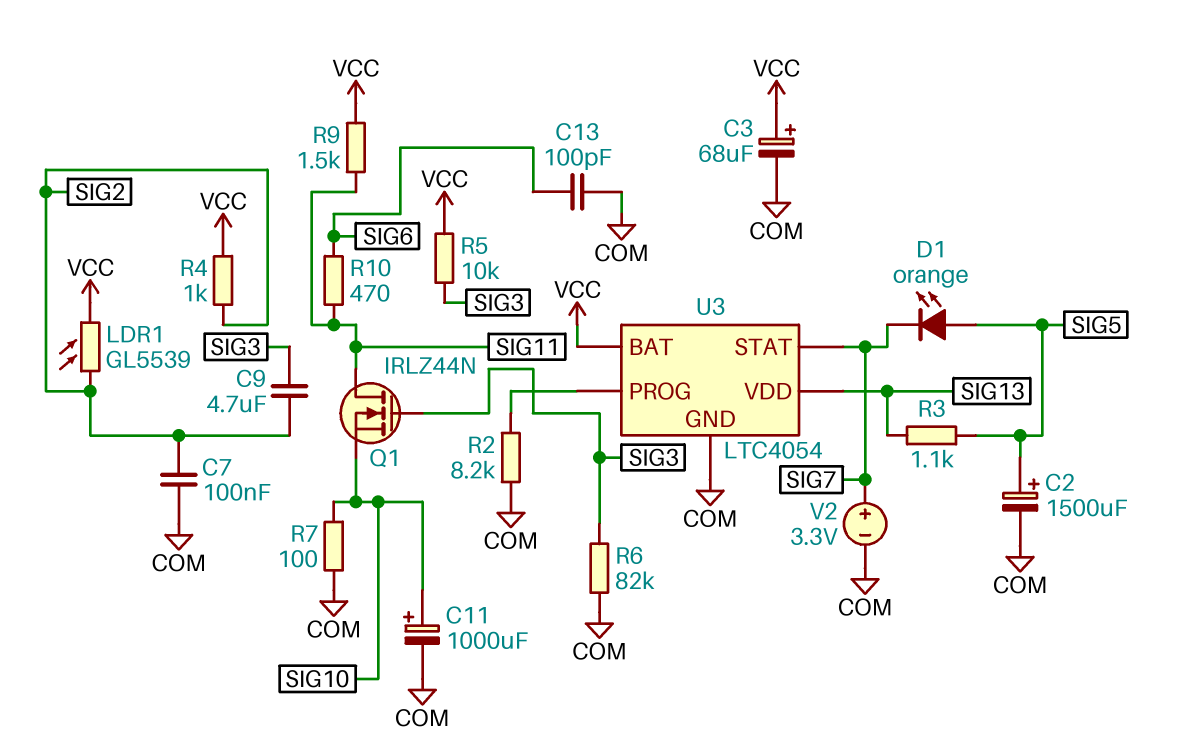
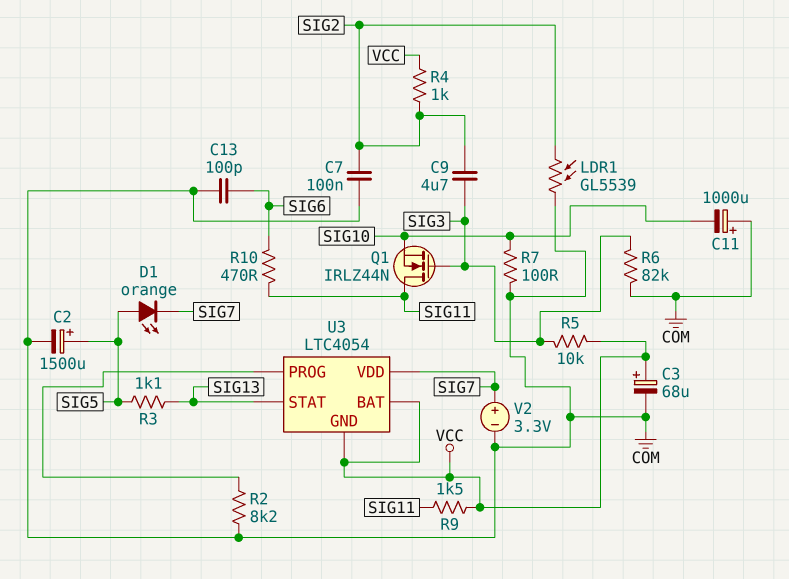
C11: 1000uF (plus SIG10, minus COM) -> 1000uF (plus COM, minus SIG10)
LDR1: GL5539 (SIG2, VCC) -> GL5539 (COM, SIG2)
U3 pin GND: COM -> VCC
U3 pin STAT: SIG7 -> SIG13
U3 pin VDD: SIG13 -> SIG7

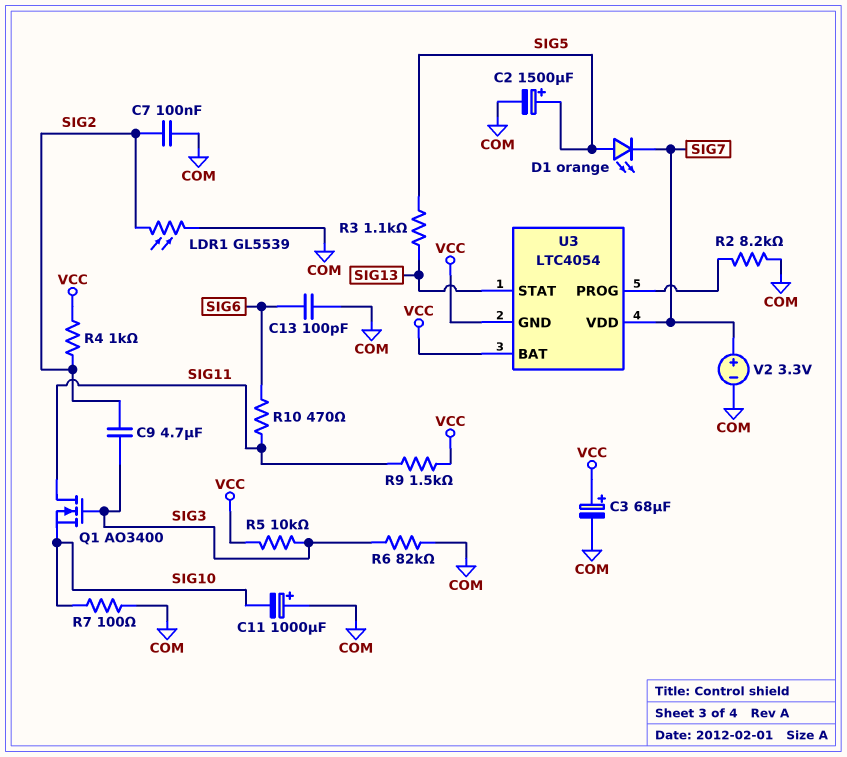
Q1: NMOS IRLZ44N (G SIG3, D SIG11, S SIG10) -> NMOS AO3400 (G SIG3, D SIG11, S SIG10)

